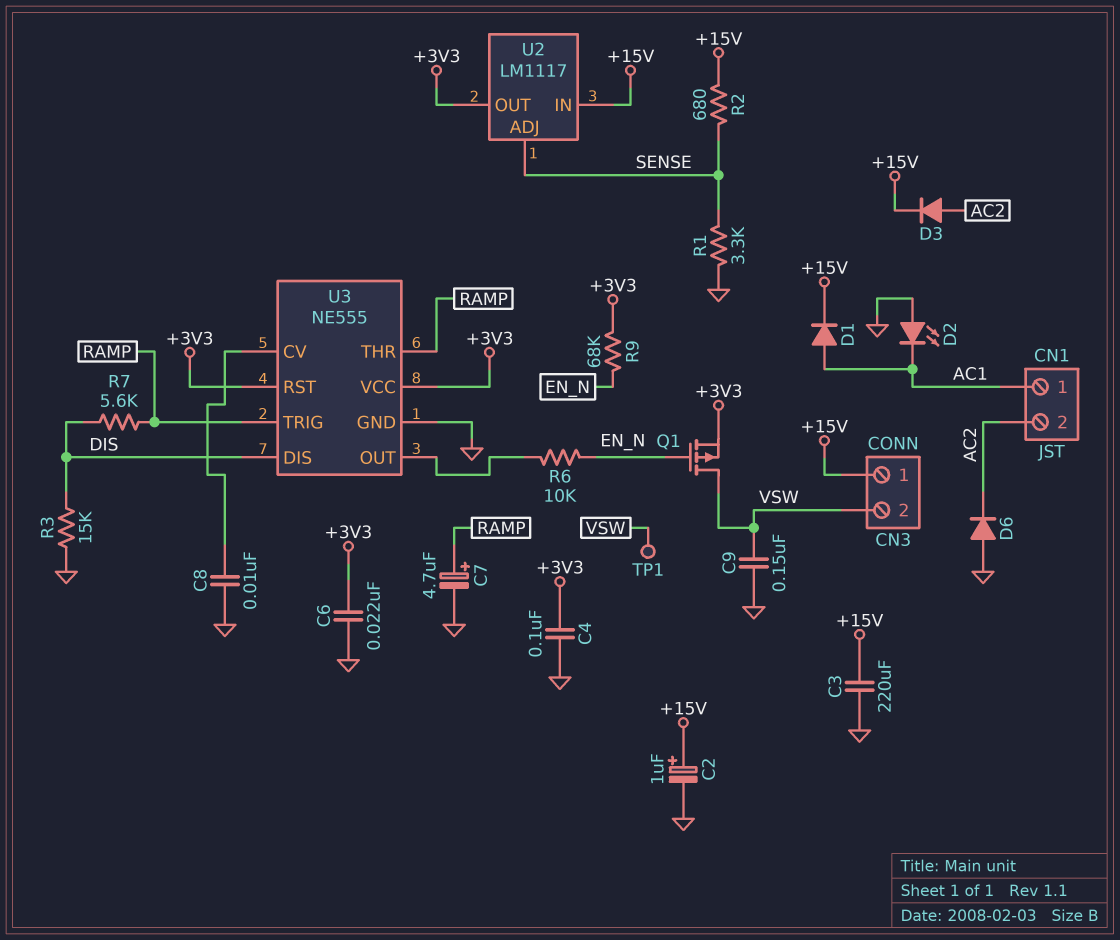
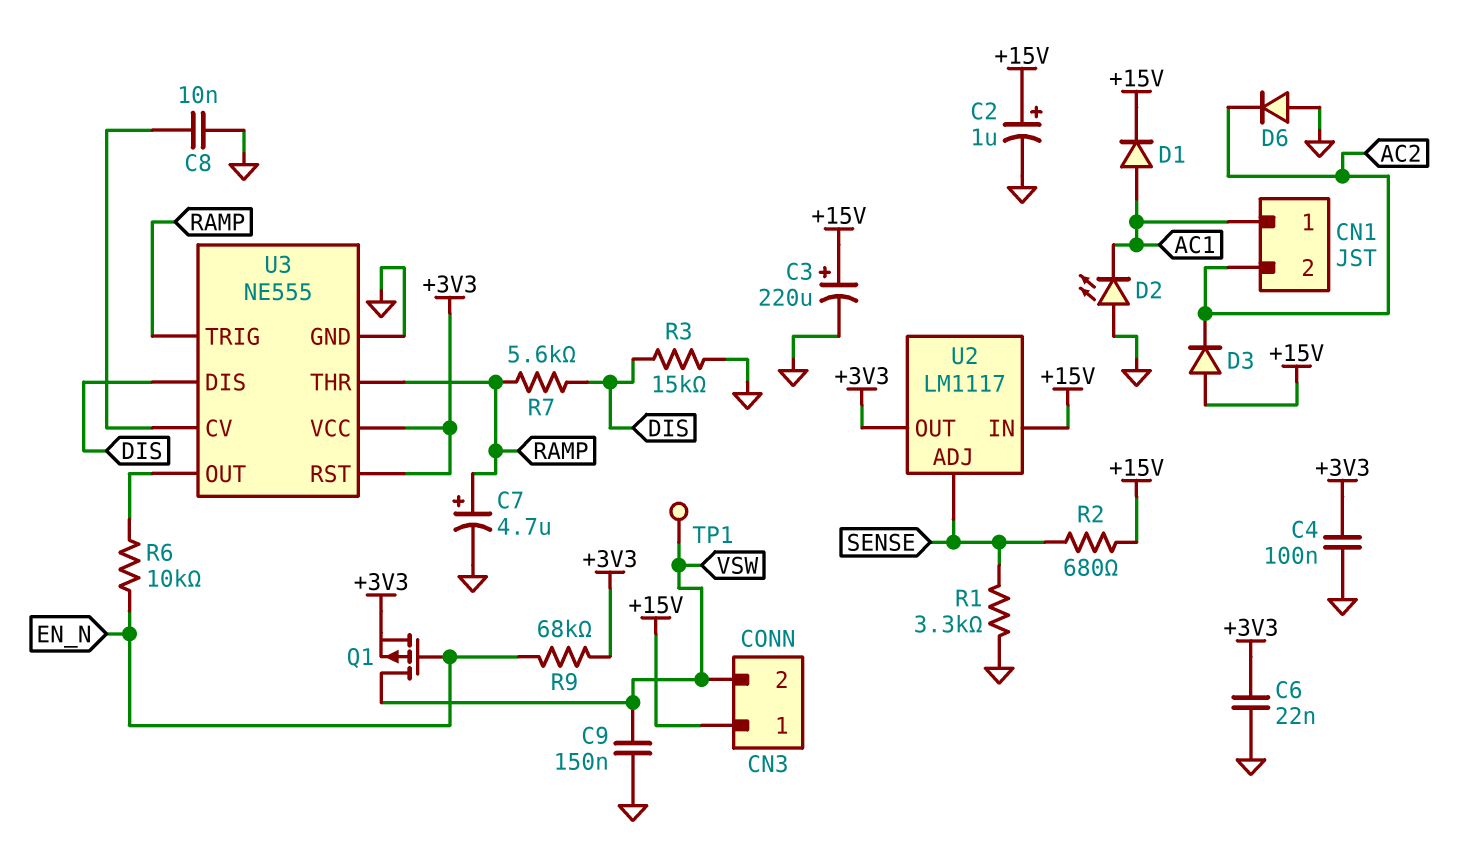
C3: 220uF (+15V, GND) -> 220uF (plus +15V, minus GND)
D3: diode (A AC2, K +15V) -> diode (A +15V, K AC2)

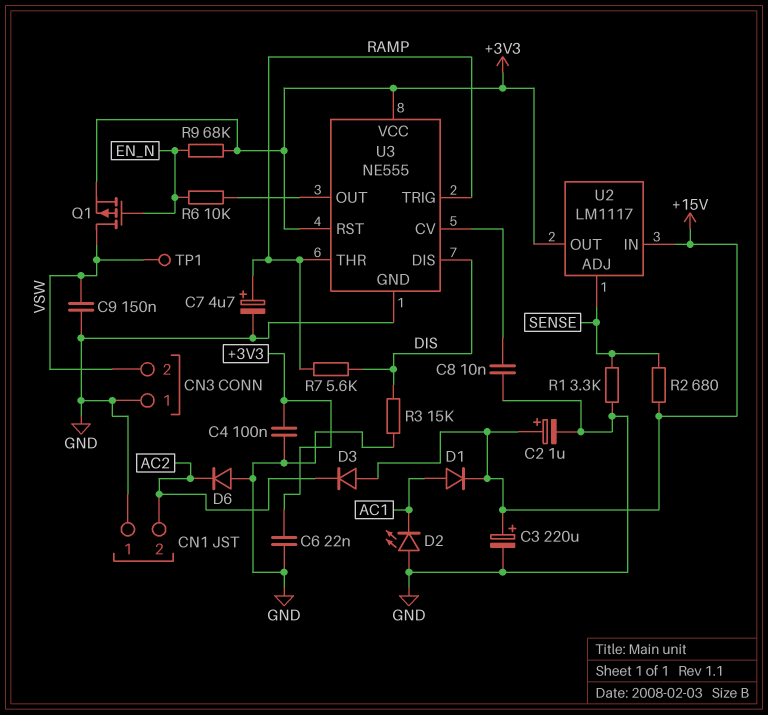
CN1 pin 1: AC1 -> GND
CN3 pin 1: +15V -> GND

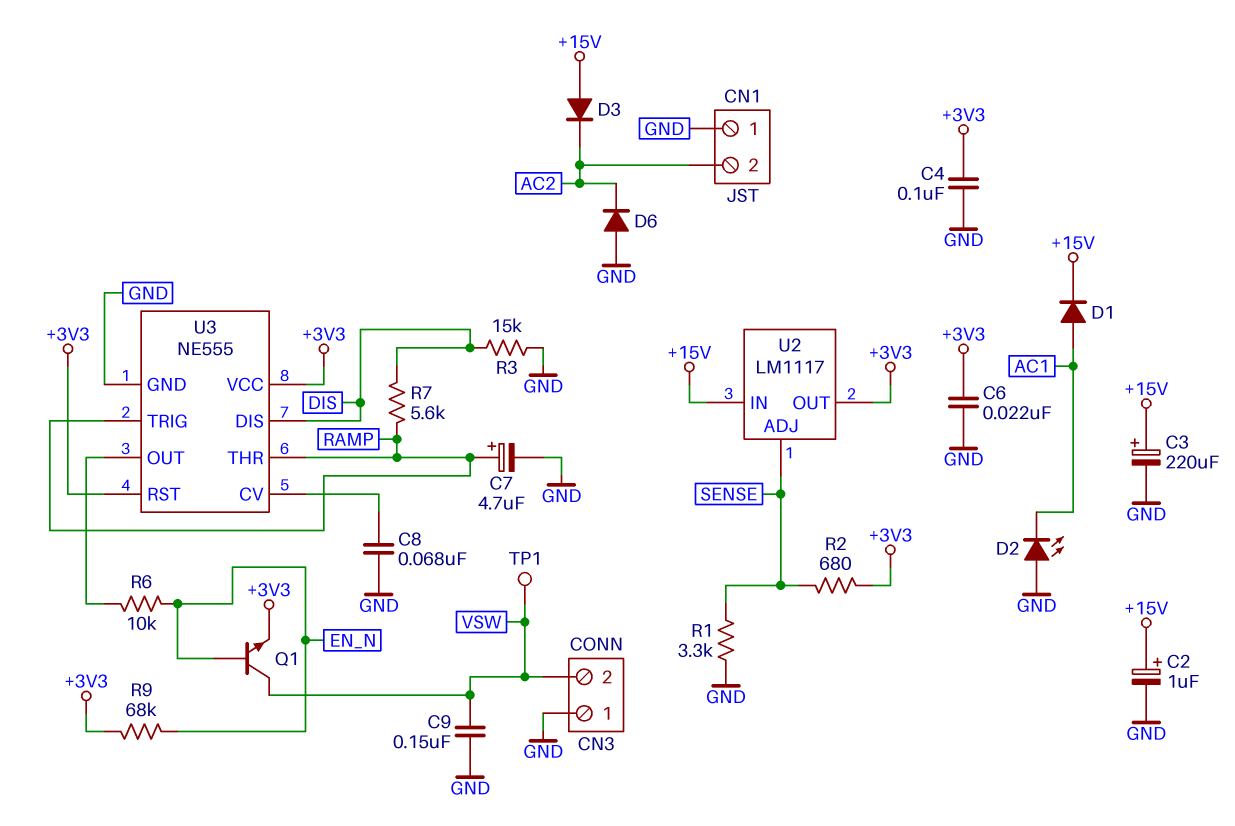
C8: 10nF (GND, U3/CV) -> 68nF (GND, U3/CV)
Q1: PMOS (G EN_N, D VSW, S +3V3) -> NPN (B EN_N, C VSW, E +3V3)
R2: 680 (+15V, SENSE) -> 680 (+3V3, SENSE)

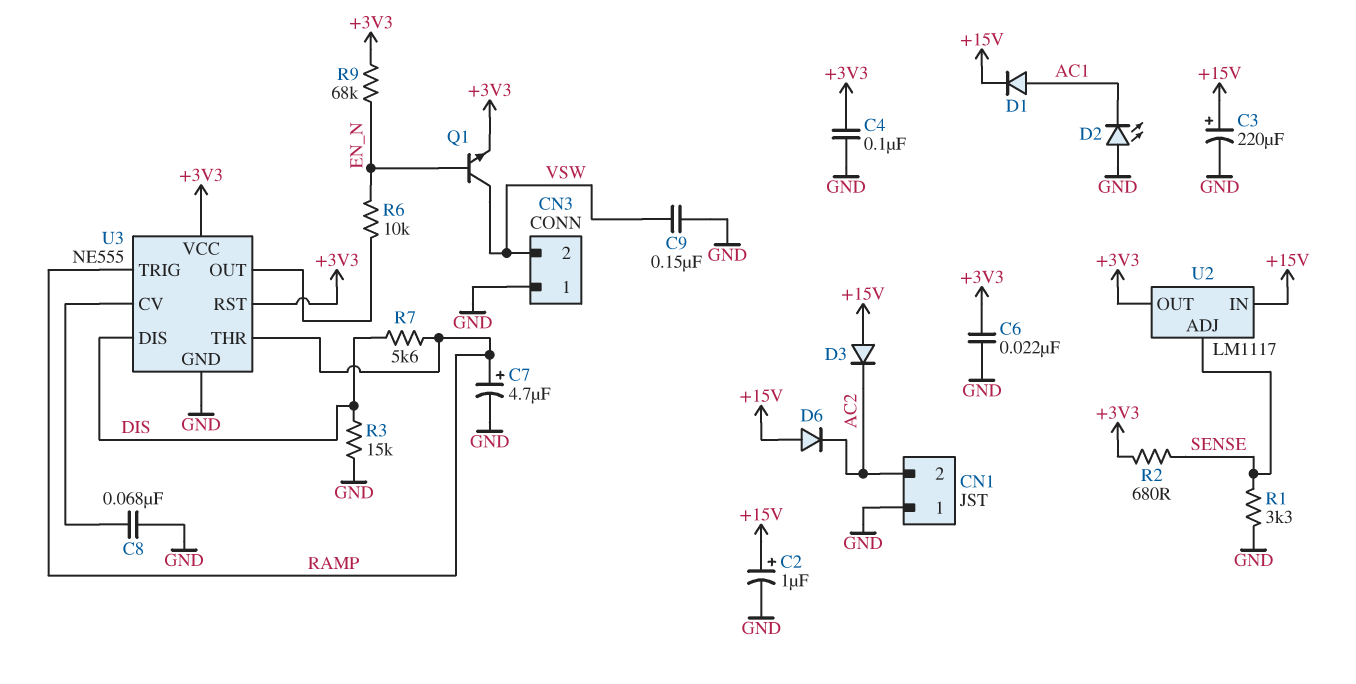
D6: diode (A GND, K AC2) -> diode (A +15V, K AC2)
TP1: test point (VSW) -> none

